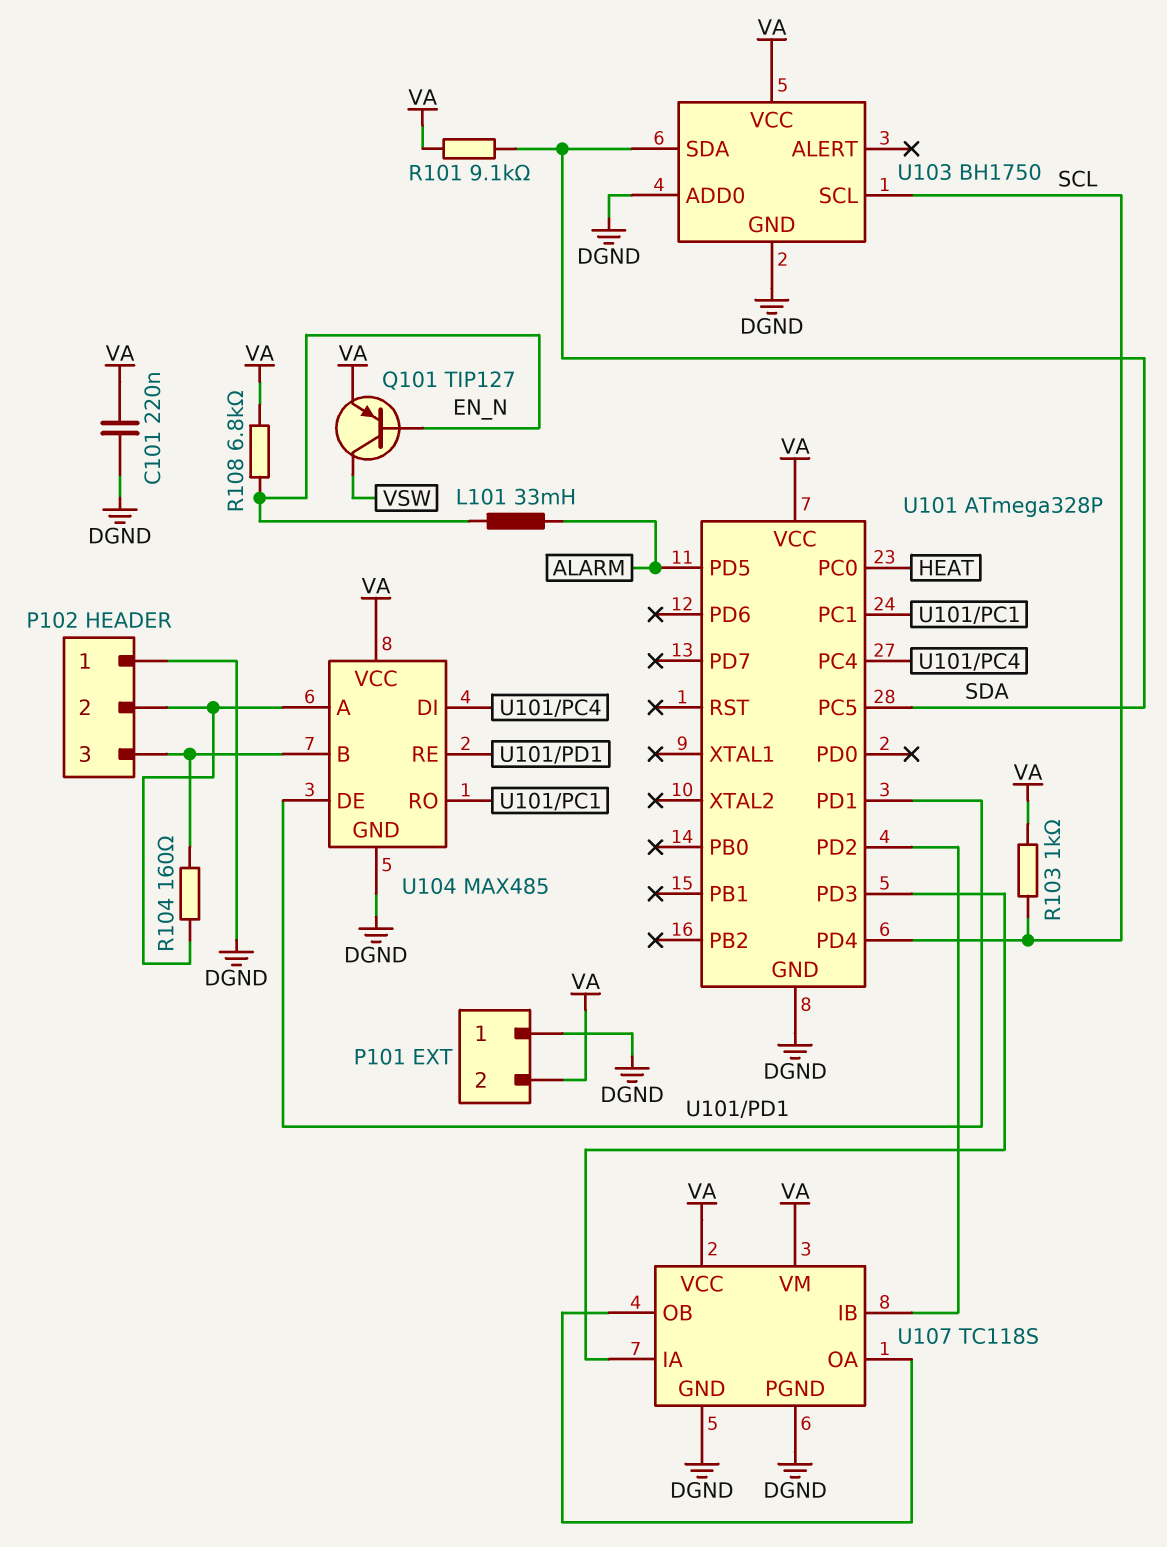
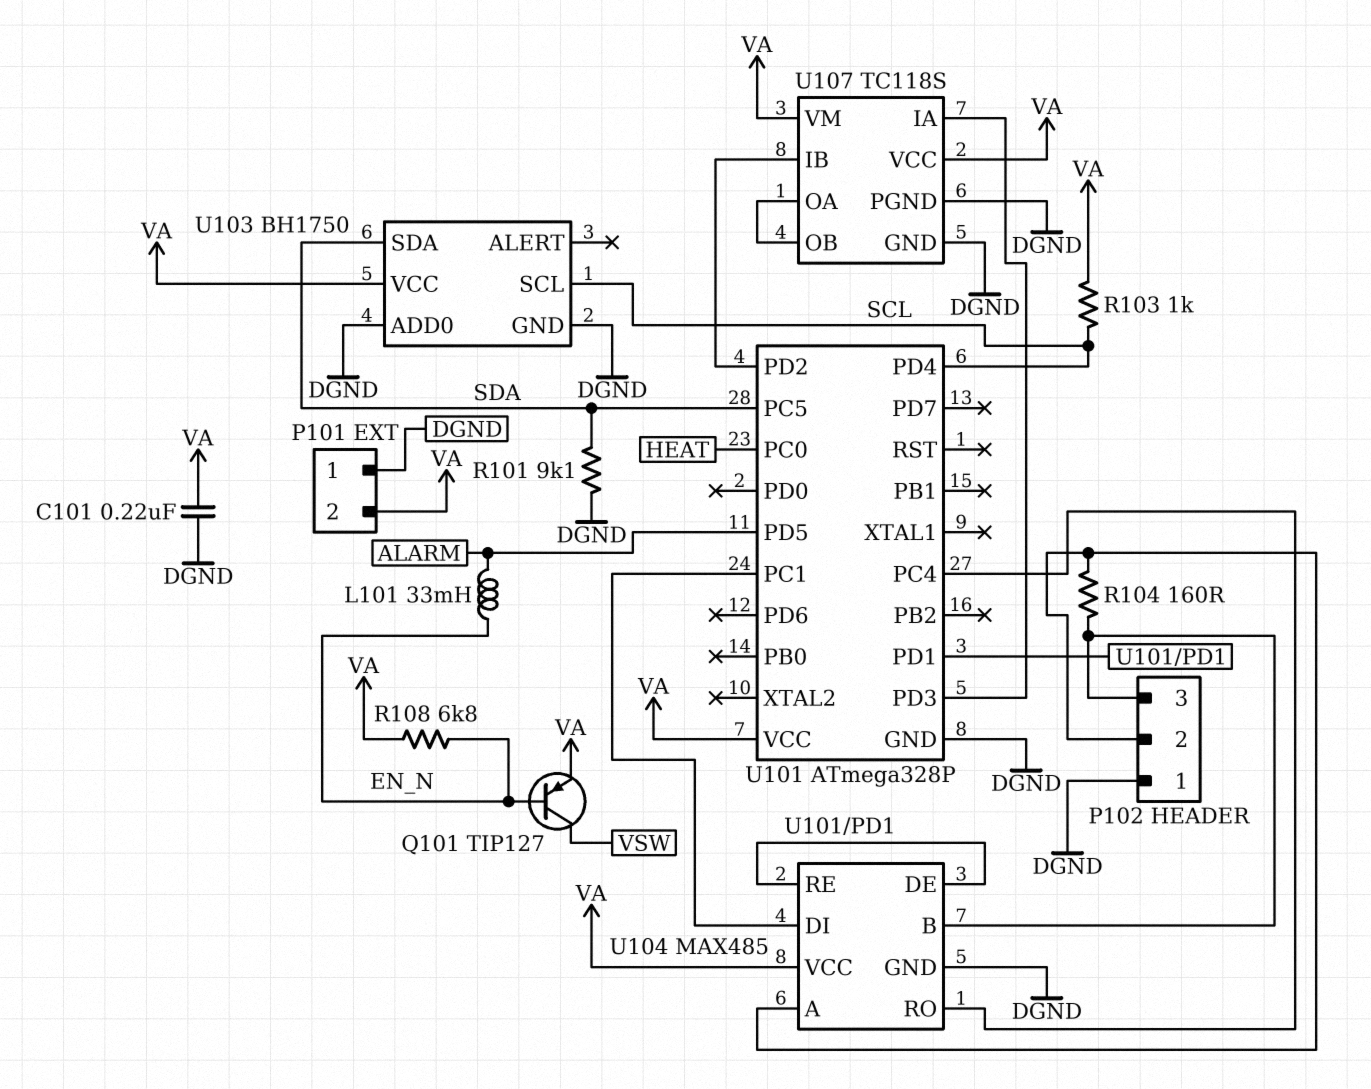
R101: 9.1k (SDA, VA) -> 9.1k (DGND, SDA)
U104 pin DI: U101/PC4 -> U101/PC1
U104 pin RO: U101/PC1 -> U101/PC4

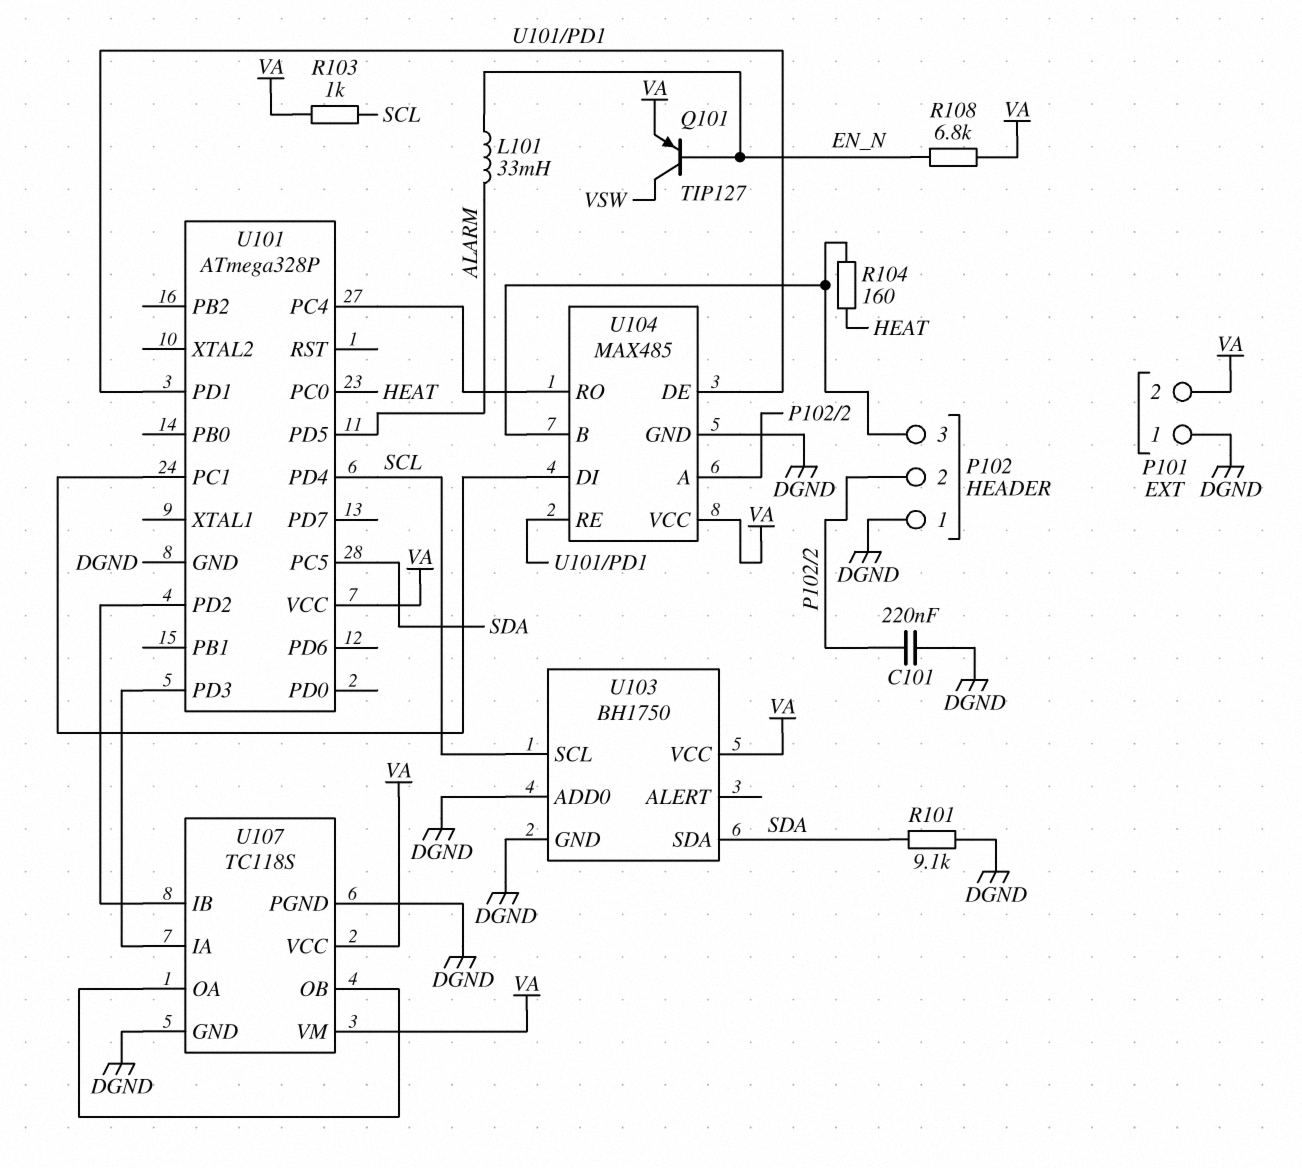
C101: 220nF (DGND, VA) -> 220nF (DGND, P102/2)
R104: 160 (P102/2, P102/3) -> 160 (HEAT, P102/3)

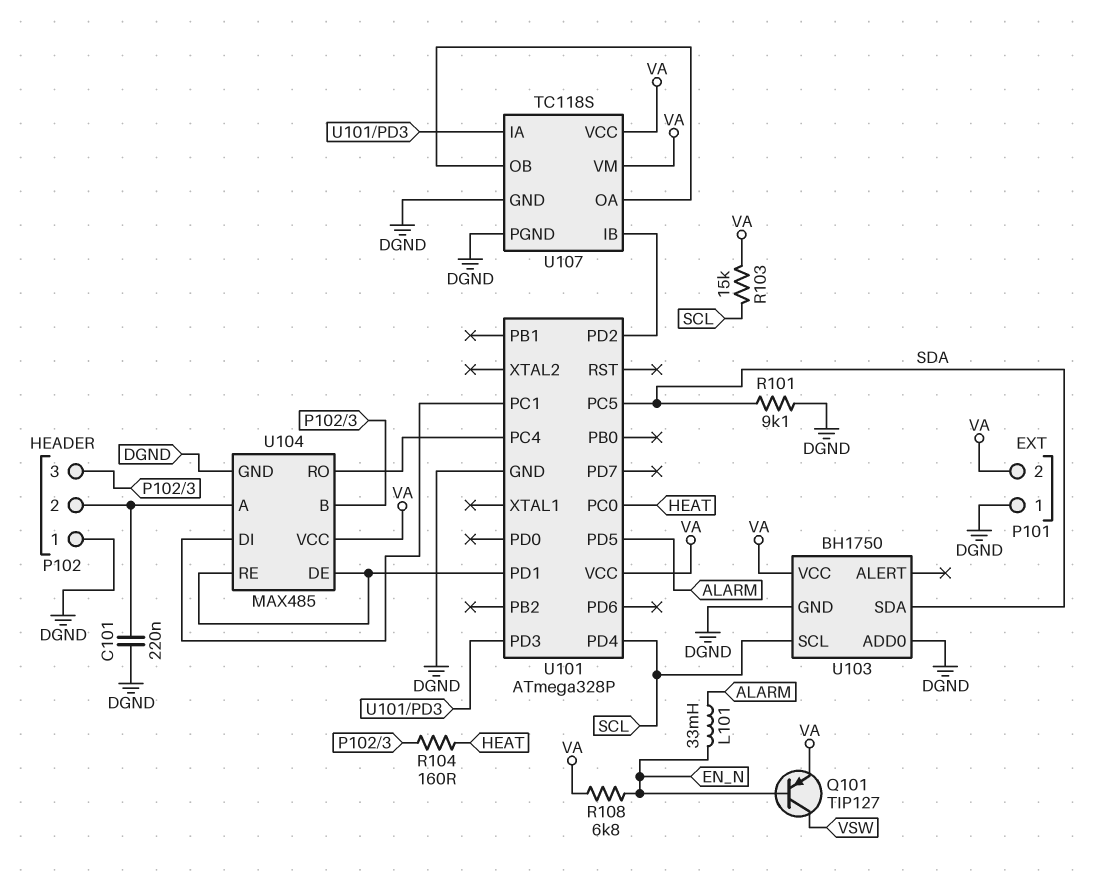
R103: 1k (SCL, VA) -> 15k (SCL, VA)

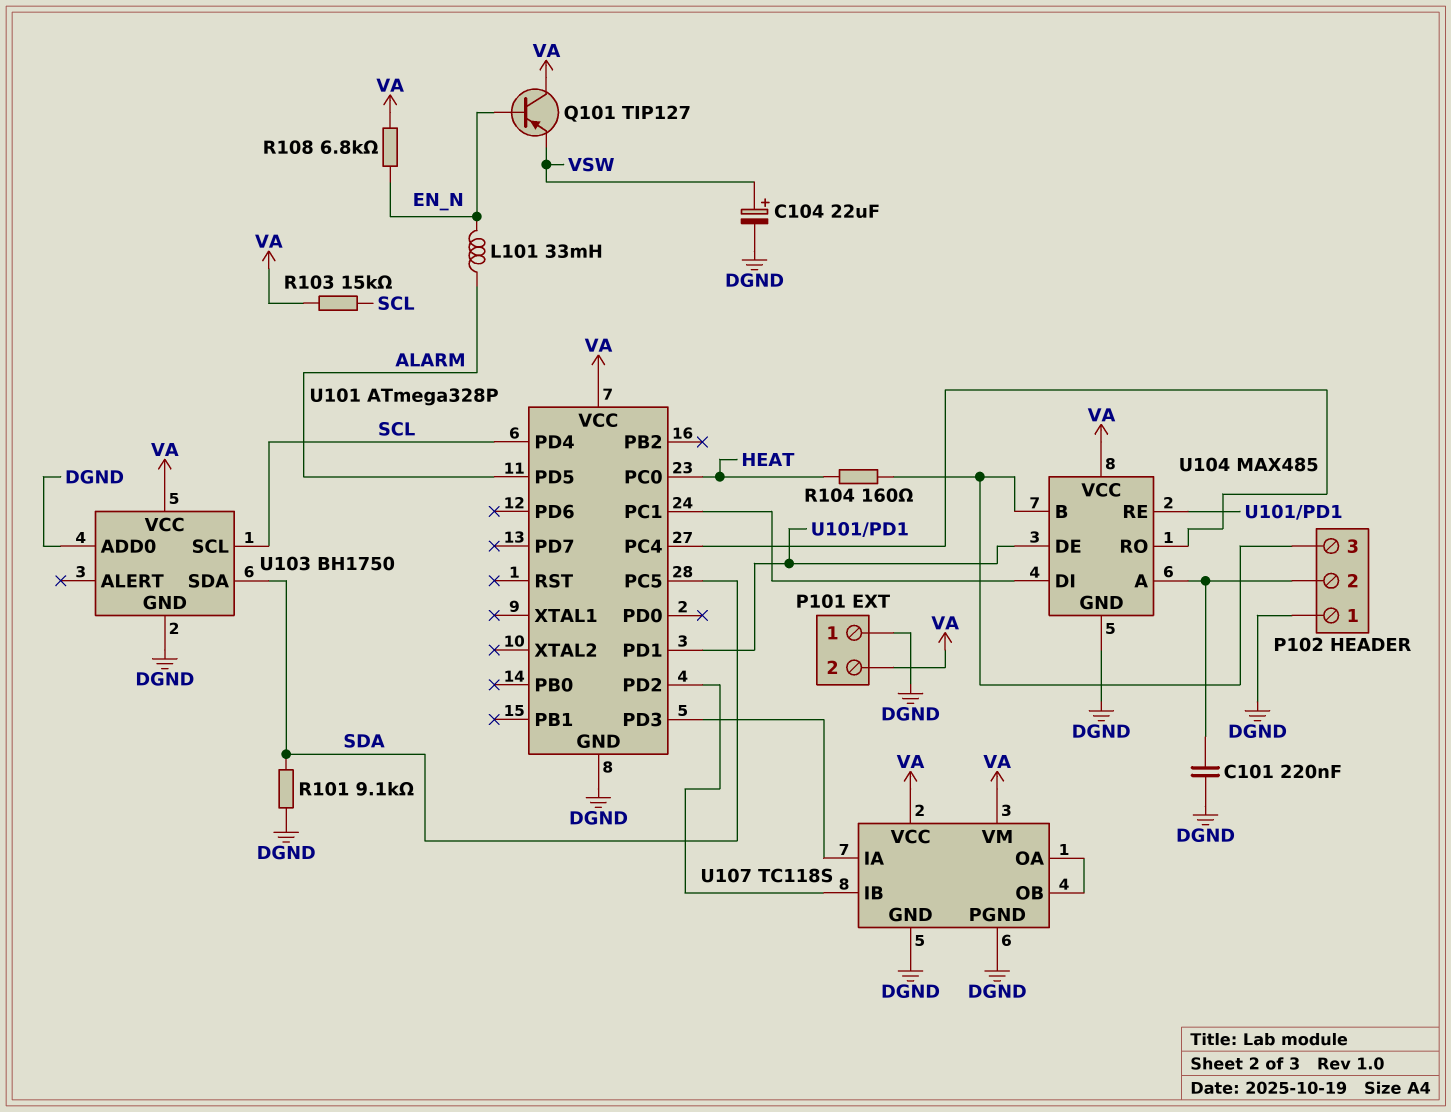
C104: none -> 22uF (plus VSW, minus DGND)
Q101: PNP TIP127 (B EN_N, C VSW, E VA) -> PNP TIP127 (B EN_N, C VA, E VSW)

